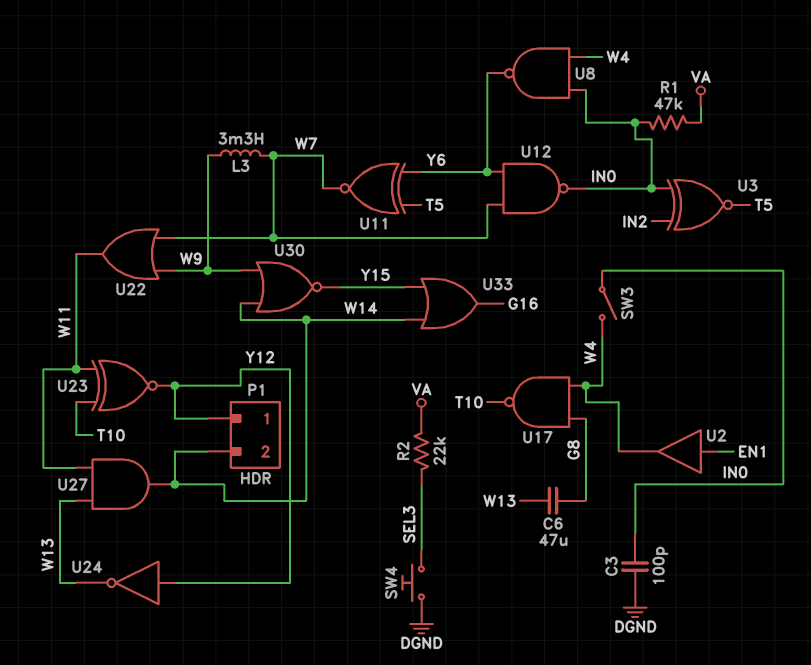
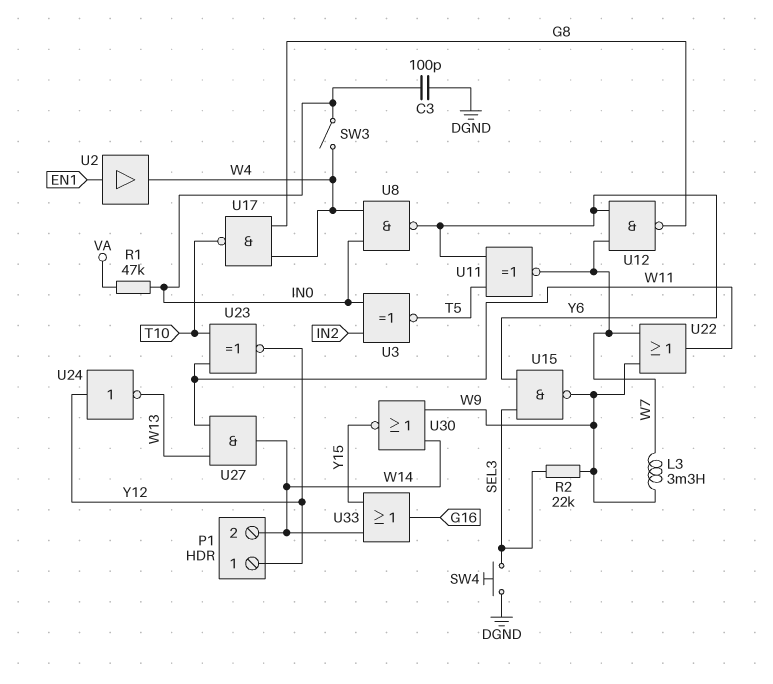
C6: 47uF (G8, W13) -> none
R2: 22k (SEL3, VA) -> 22k (SEL3, W9)
U12: NAND (in W7, in Y6, out IN0) -> NAND (in W7, in Y6, out G8)
U15: none -> NAND (in SEL3, in Y6, out W9)

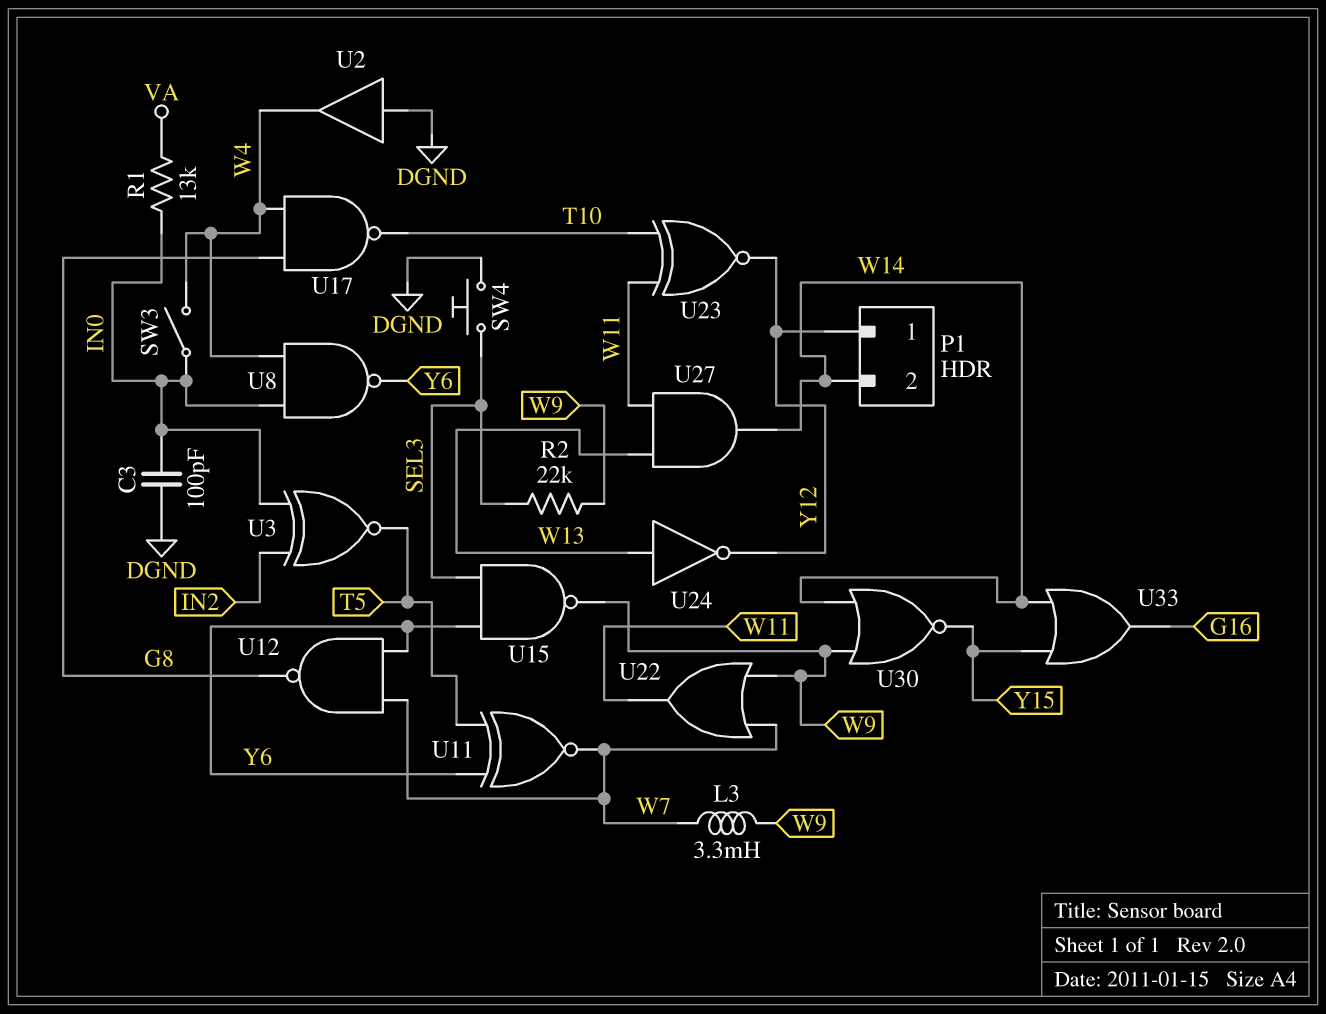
R1: 47k (IN0, VA) -> 13k (IN0, VA)
U2: buffer (in EN1, out W4) -> buffer (in DGND, out W4)
U24: NOT (in Y12, out W13) -> NOT (in W13, out Y12)

